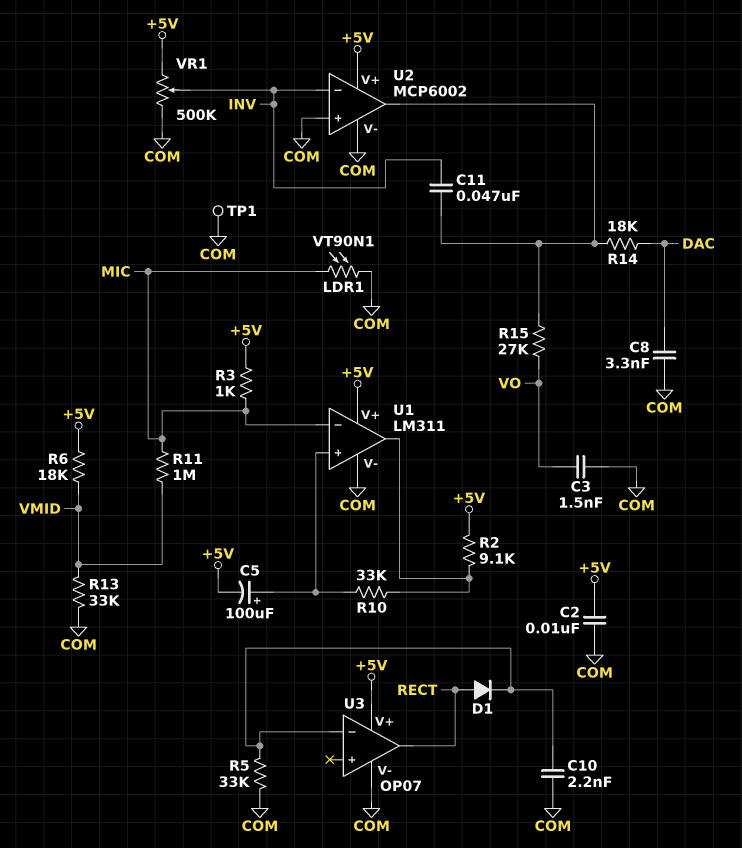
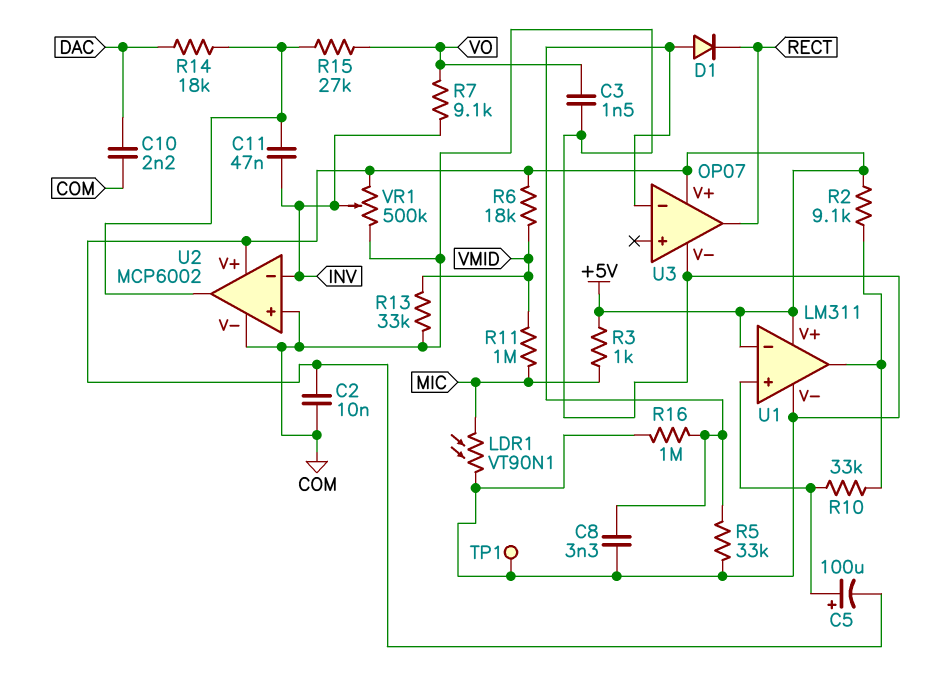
C8: 3.3nF (COM, DAC) -> 3.3nF (COM, U3/in-)
C10: 2.2nF (COM, U3/in-) -> 2.2nF (COM, DAC)
D1: diode (A RECT, K U3/in-) -> diode (A U3/in-, K RECT)
R7: none -> 9.1k (INV, VO)
R16: none -> 1M (COM, U3/in-)
U1 pin in-: MIC -> +5V

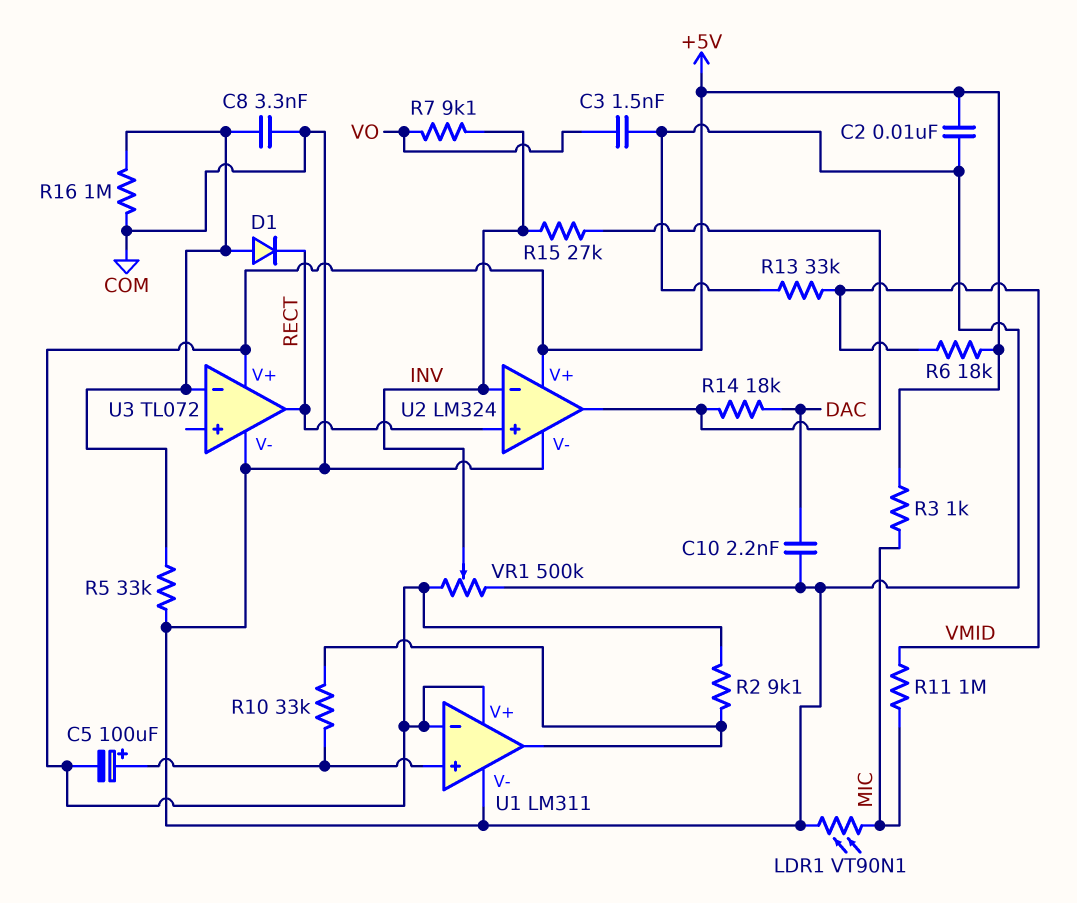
C11: 47nF (INV, U2/out) -> none
R15: 27k (U2/out, VO) -> 27k (INV, U2/out)
TP1: test point (COM) -> none
U2: MCP6002 -> LM324
U2 pin in+: COM -> RECT
U3: OP07 -> TL072

